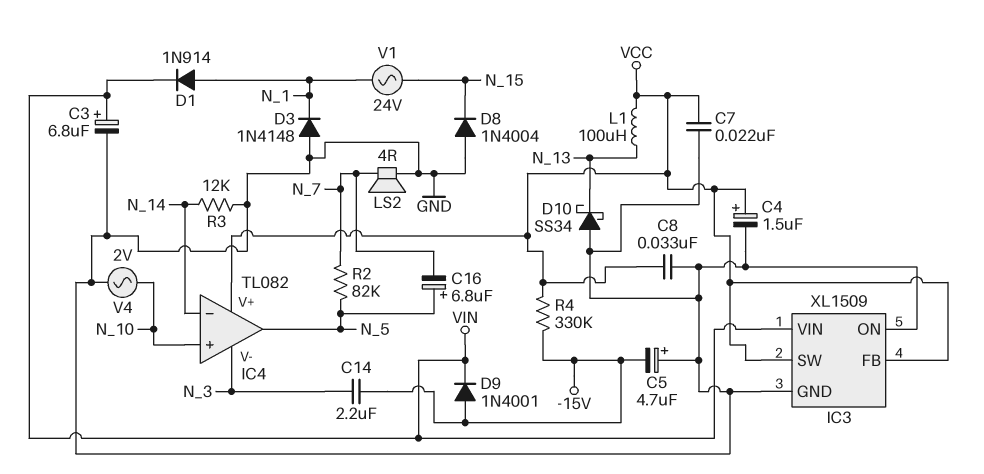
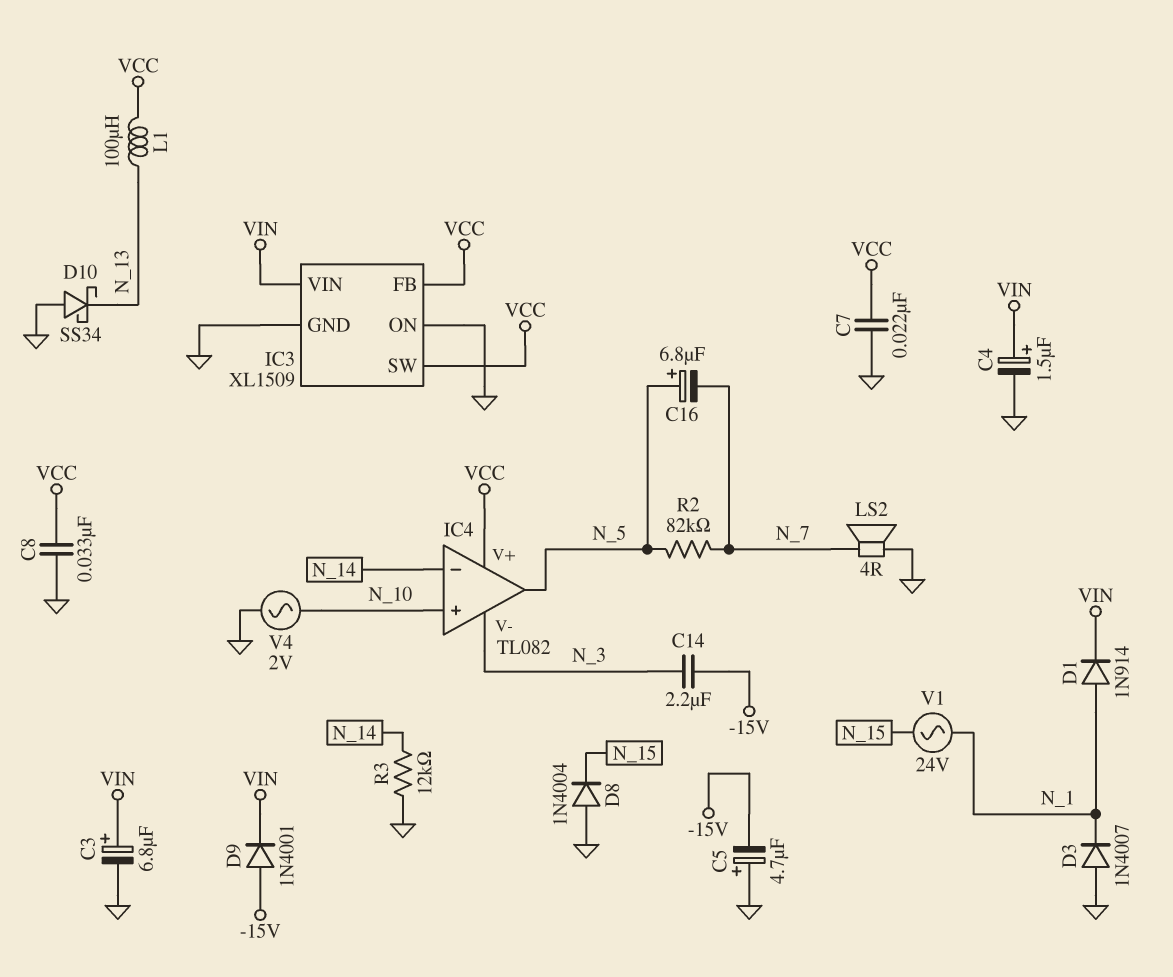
C4: 1.5uF (plus VCC, minus GND) -> 1.5uF (plus VIN, minus GND)
D3: diode 1N4148 (A GND, K N_1) -> diode 1N4007 (A GND, K N_1)
R4: 330k (-15V, VCC) -> none

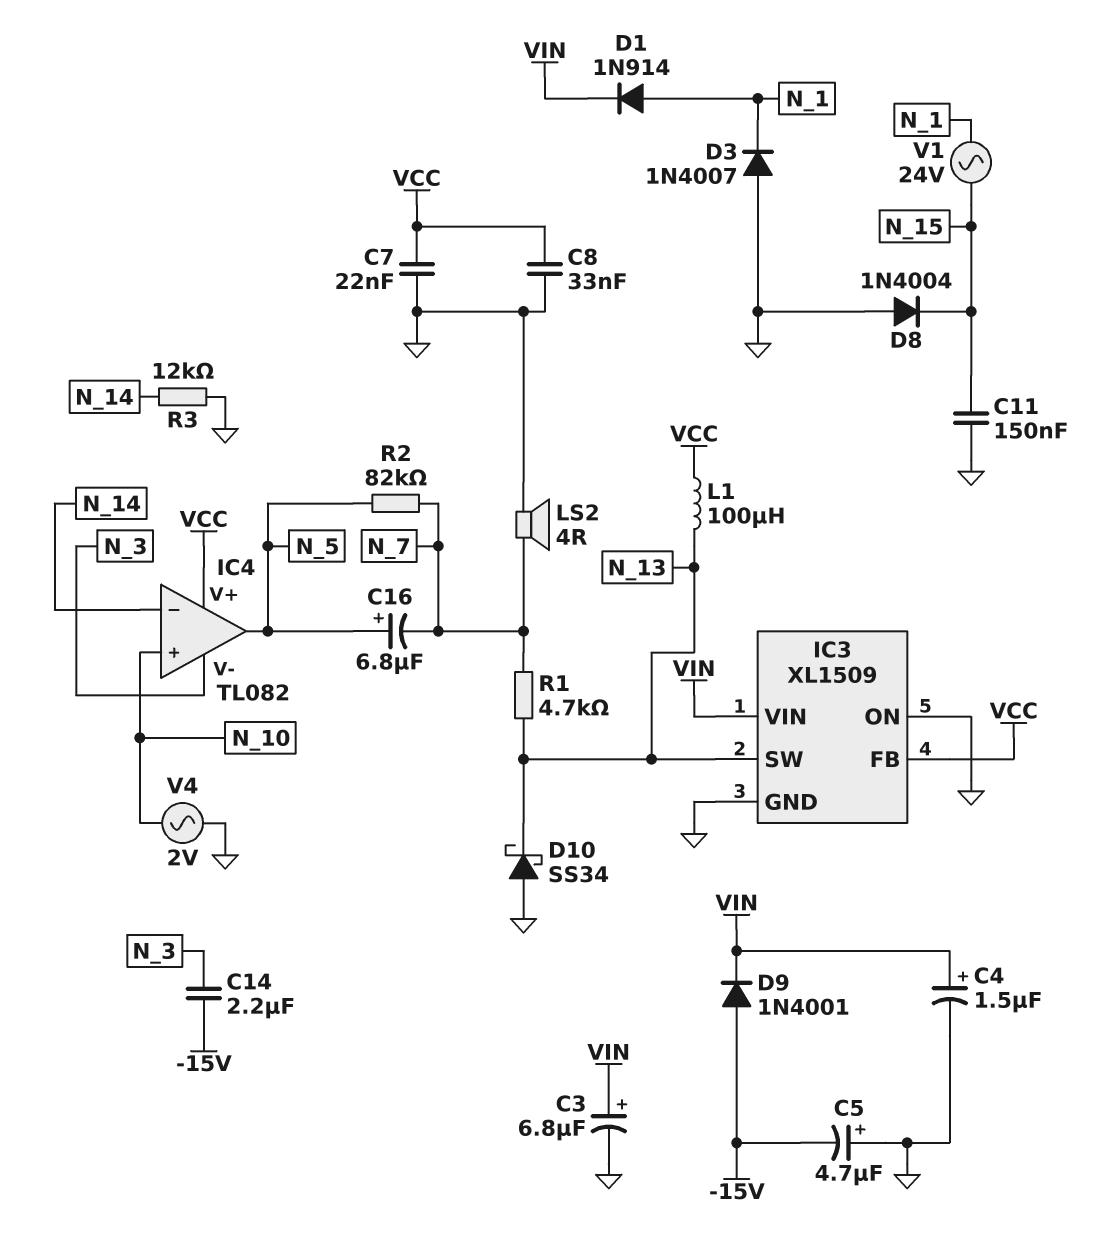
C11: none -> 150nF (GND, N_15)
IC3 pin SW: VCC -> N_13
R1: none -> 4.7k (N_7, N_13)

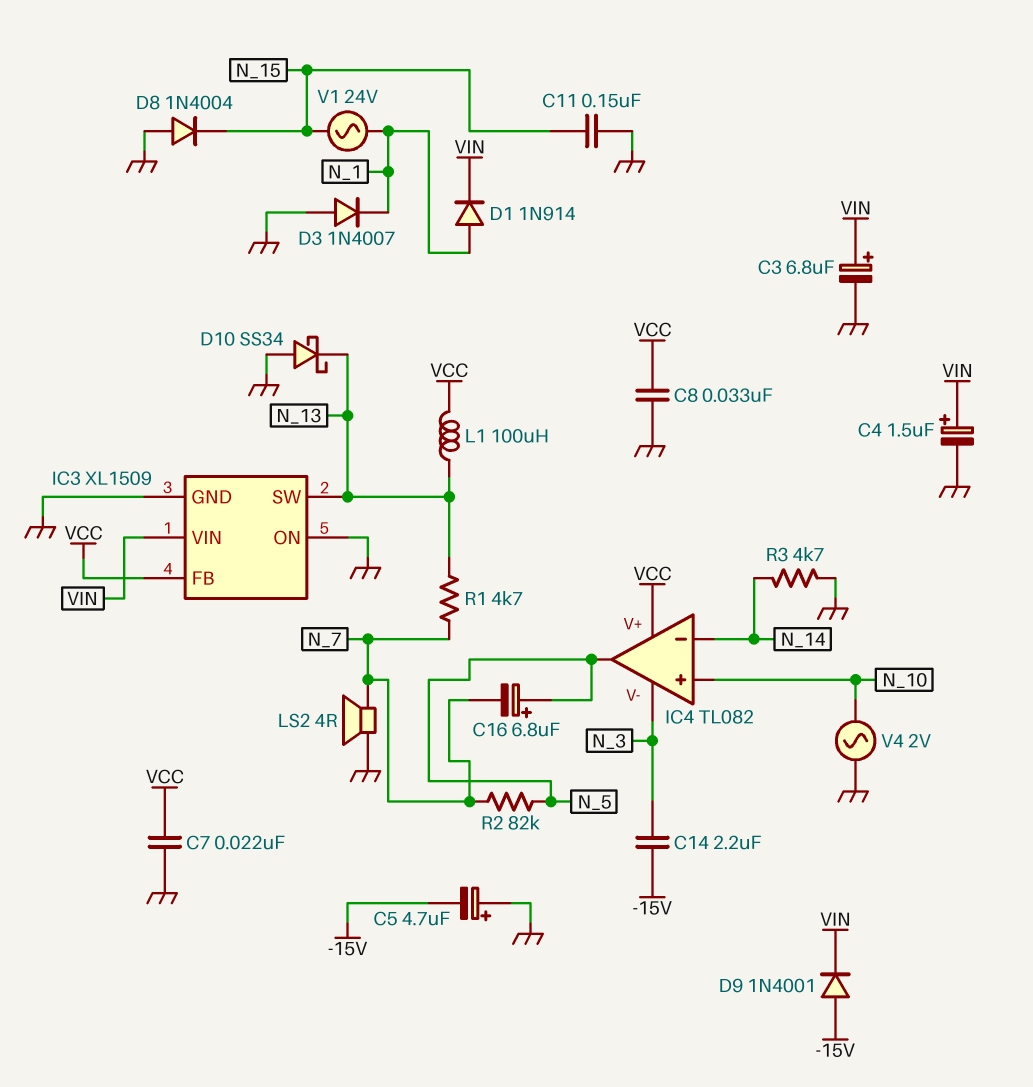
R3: 12k (GND, N_14) -> 4.7k (GND, N_14)

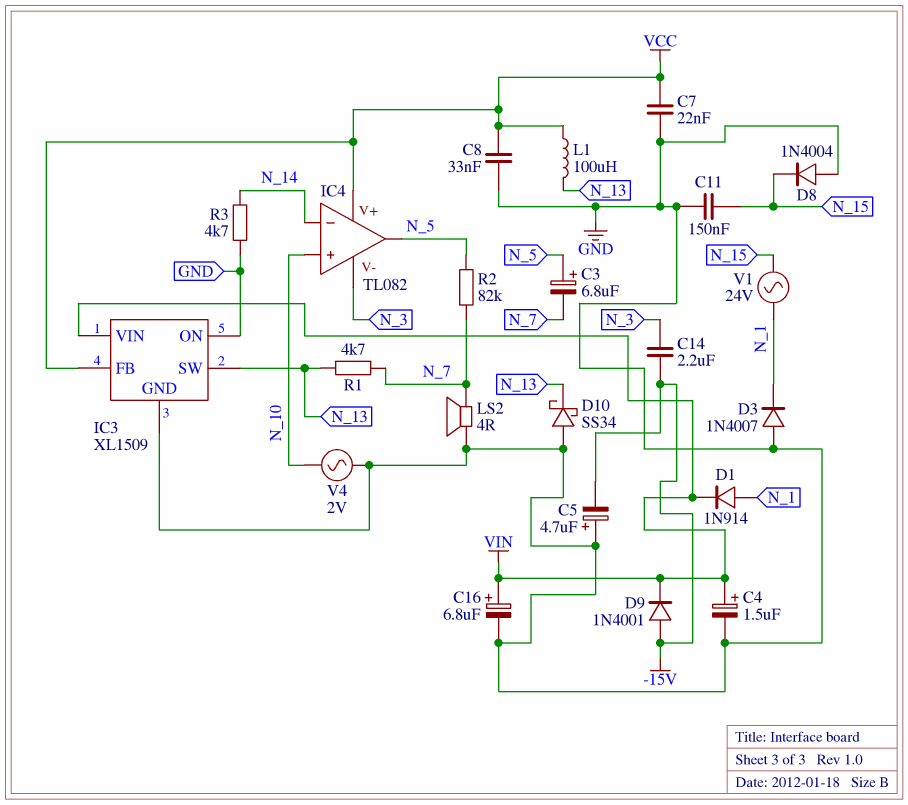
C3: 6.8uF (plus VIN, minus GND) -> 6.8uF (plus N_5, minus N_7)
C16: 6.8uF (plus N_5, minus N_7) -> 6.8uF (plus VIN, minus GND)

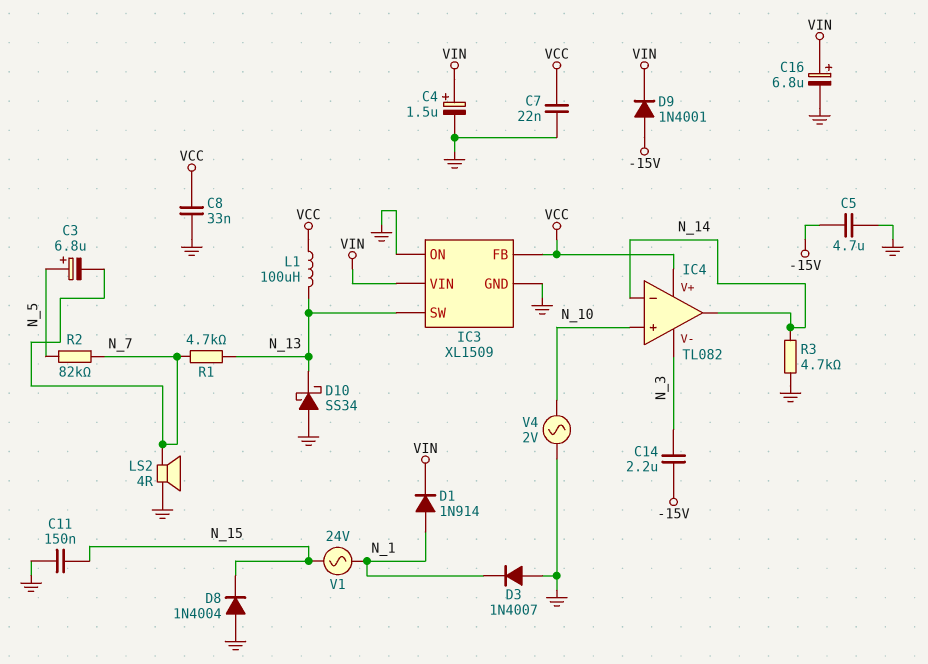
C5: 4.7uF (plus GND, minus -15V) -> 4.7uF (-15V, GND)
IC4 pin out: N_5 -> N_14

